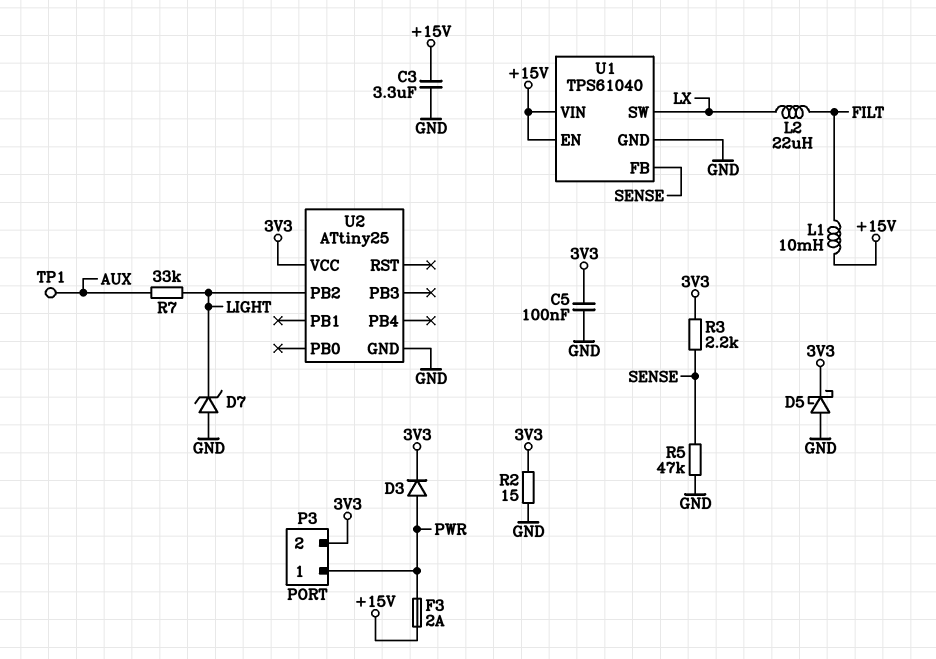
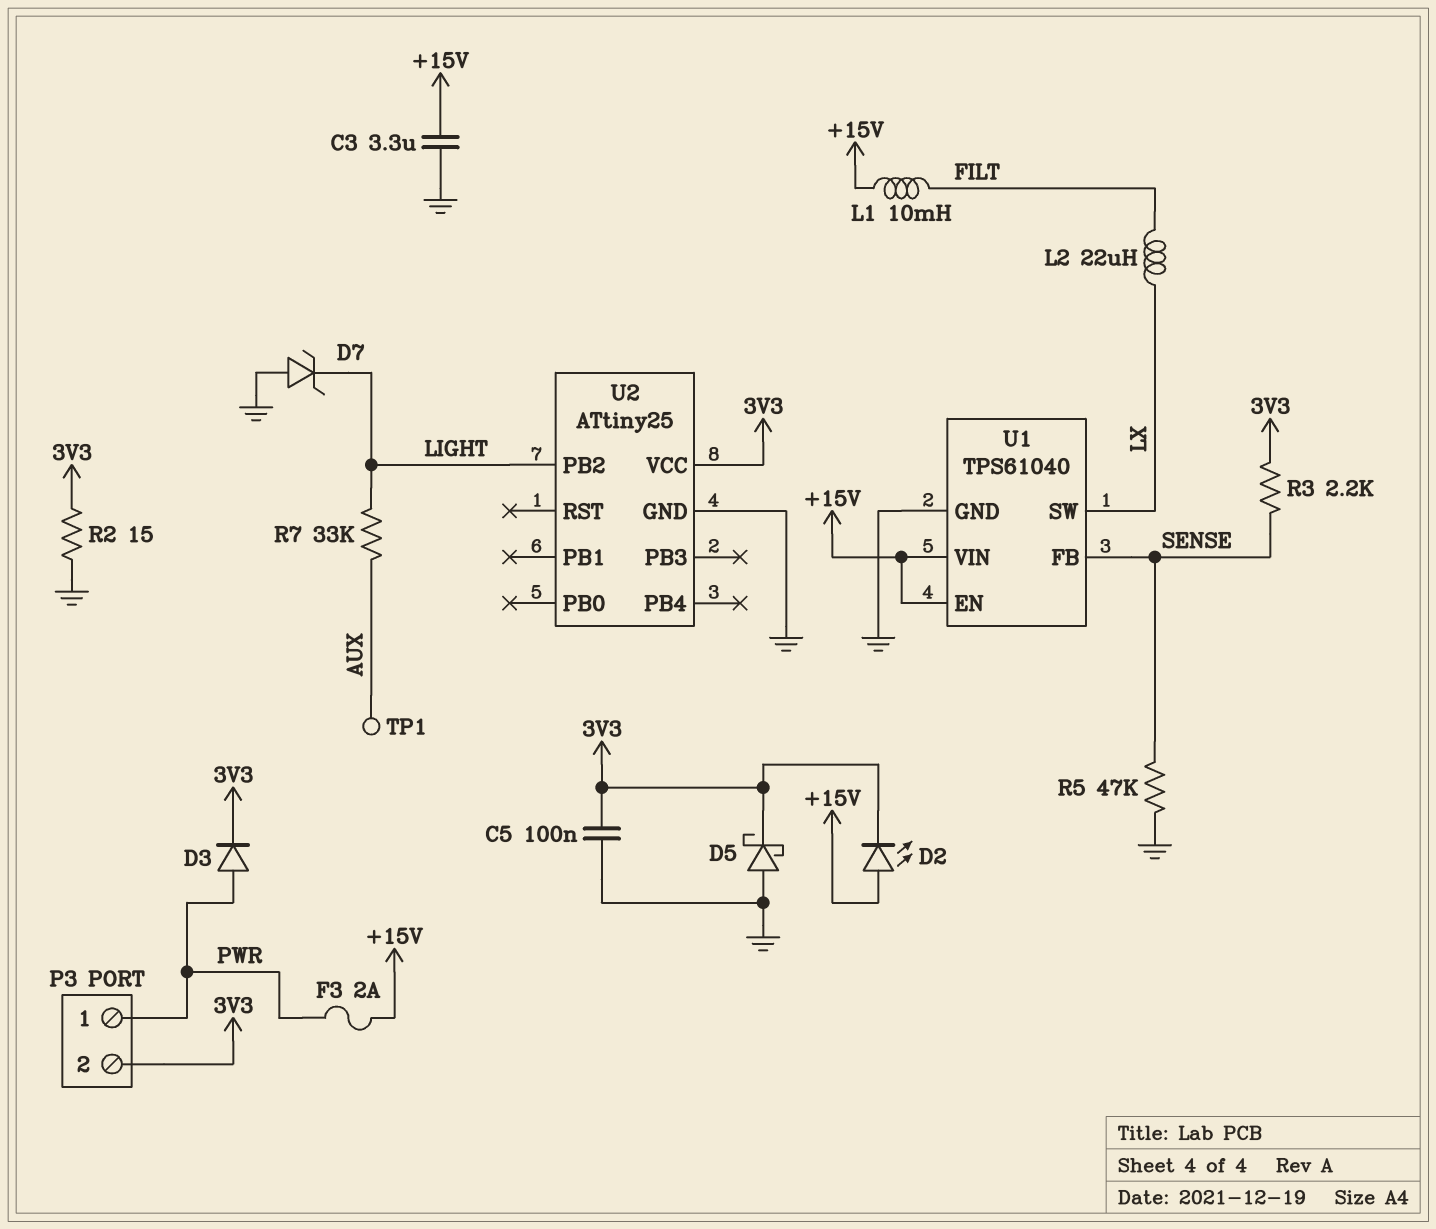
D2: none -> LED (A +15V, K 3V3)

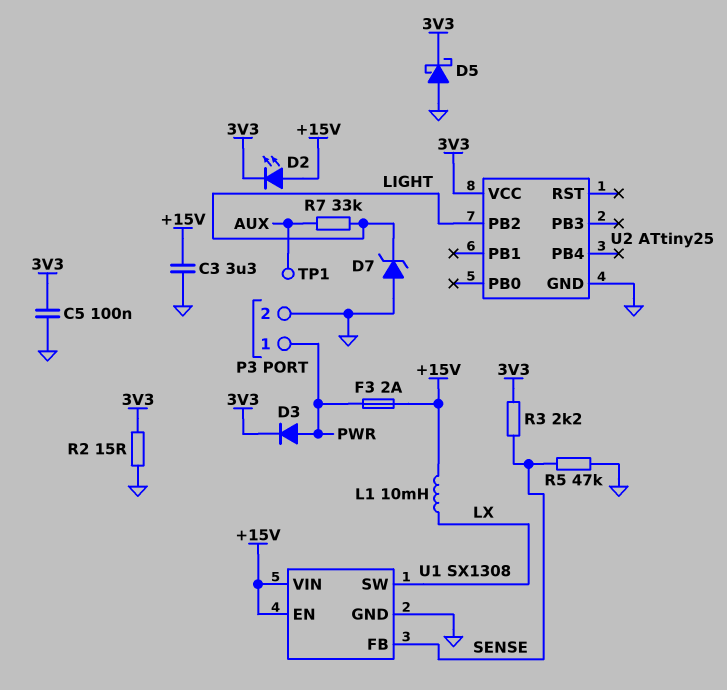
L1: 10mH (+15V, FILT) -> 10mH (+15V, LX)
L2: 22uH (FILT, LX) -> none
P3 pin 2: 3V3 -> GND
U1: TPS61040 -> SX1308

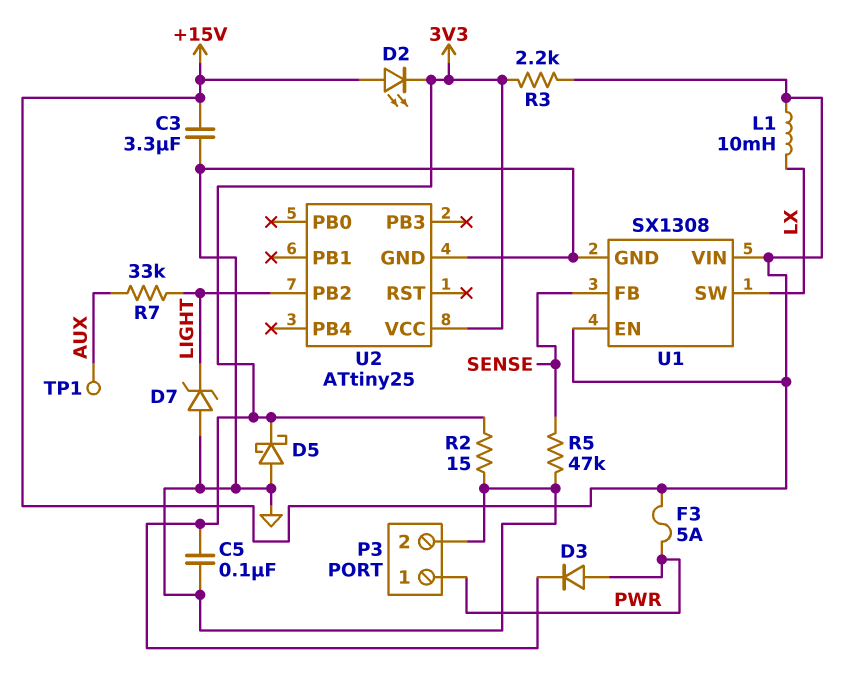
F3: 2A (+15V, PWR) -> 5A (+15V, PWR)
R3: 2.2k (3V3, SENSE) -> 2.2k (+15V, 3V3)

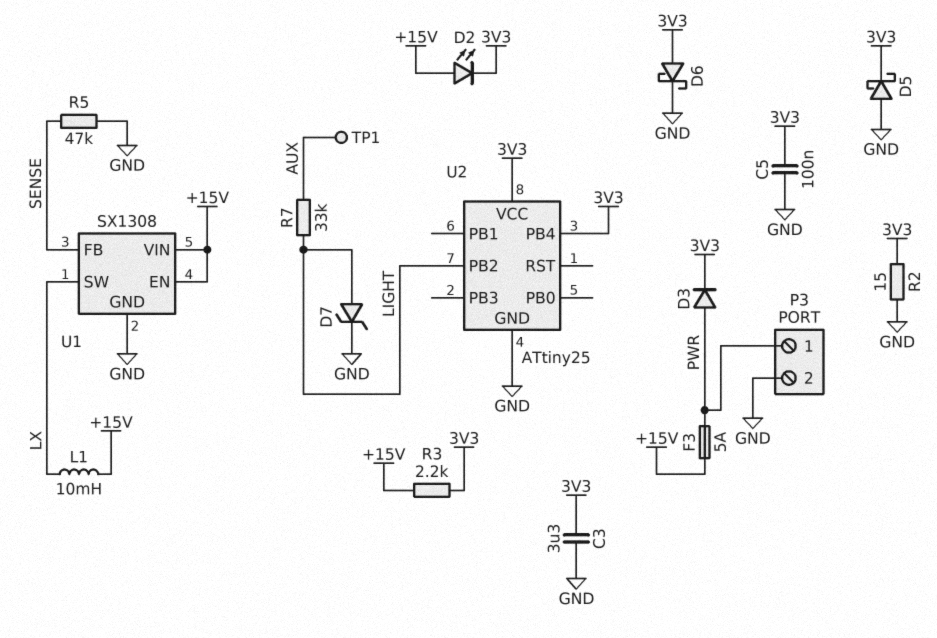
C3: 3.3uF (+15V, GND) -> 3.3uF (3V3, GND)
D6: none -> schottky (A 3V3, K GND)
D7: zener (A GND, K LIGHT) -> zener (A LIGHT, K GND)
U2 pin PB4: none -> 3V3

